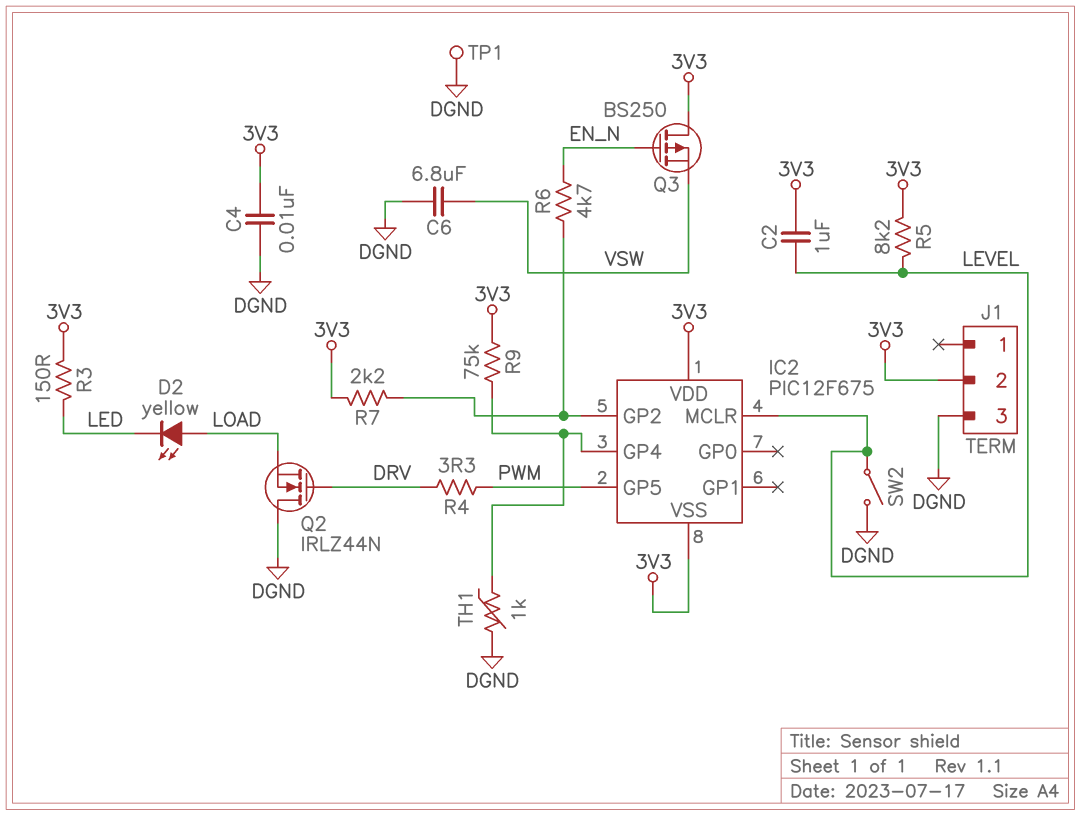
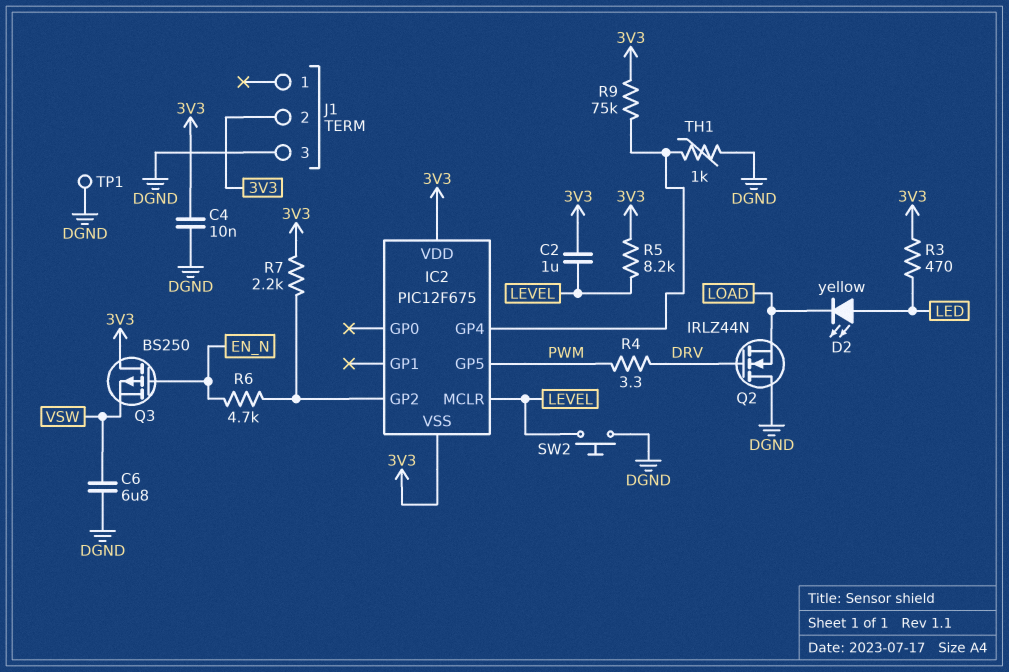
D2: LED yellow (A LOAD, K LED) -> LED yellow (A LED, K LOAD)
R3: 150 (3V3, LED) -> 470 (3V3, LED)
SW2: switch (DGND, LEVEL) -> button (DGND, LEVEL)

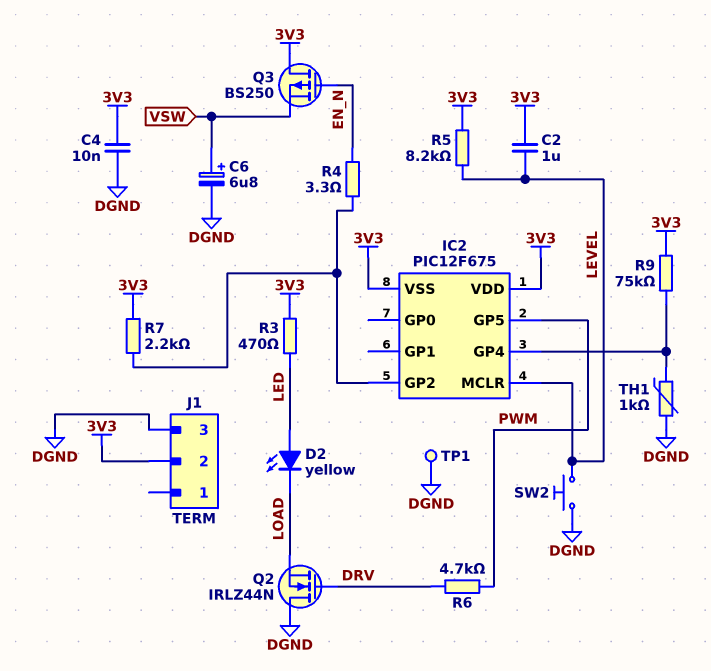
C6: 6.8uF (DGND, VSW) -> 6.8uF (plus VSW, minus DGND)
R4: 3.3 (DRV, PWM) -> 3.3 (EN_N, IC2/GP2)
R6: 4.7k (EN_N, IC2/GP2) -> 4.7k (DRV, PWM)

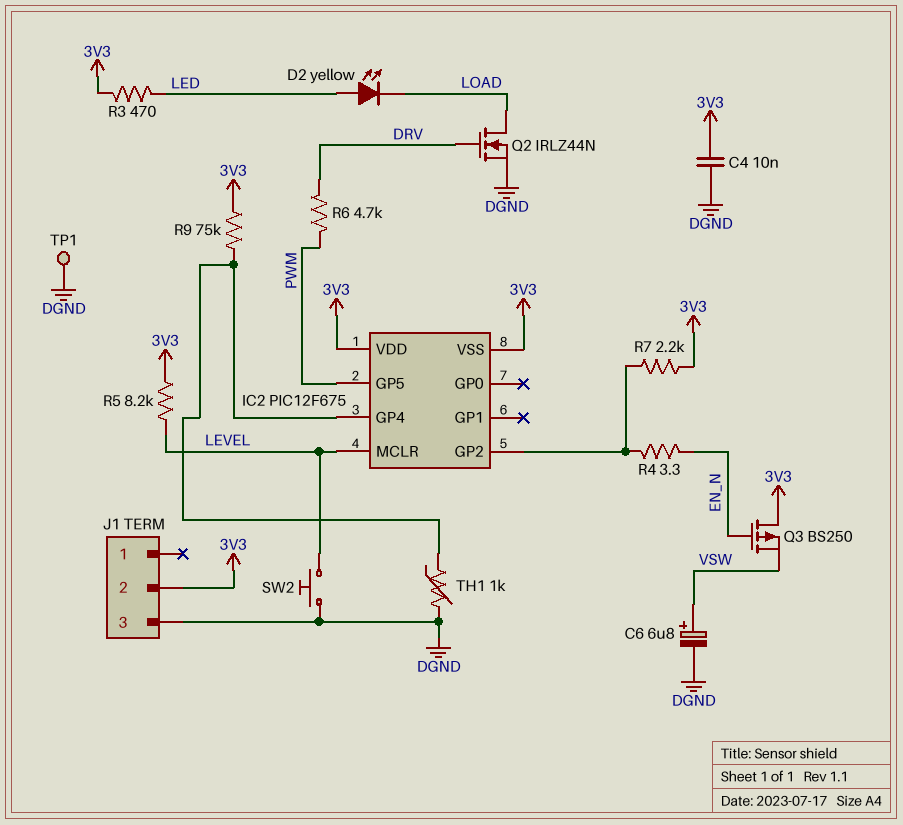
C2: 1uF (3V3, LEVEL) -> none
Q2: NMOS IRLZ44N (G DRV, D DGND, S LOAD) -> NMOS IRLZ44N (G DRV, D LOAD, S DGND)

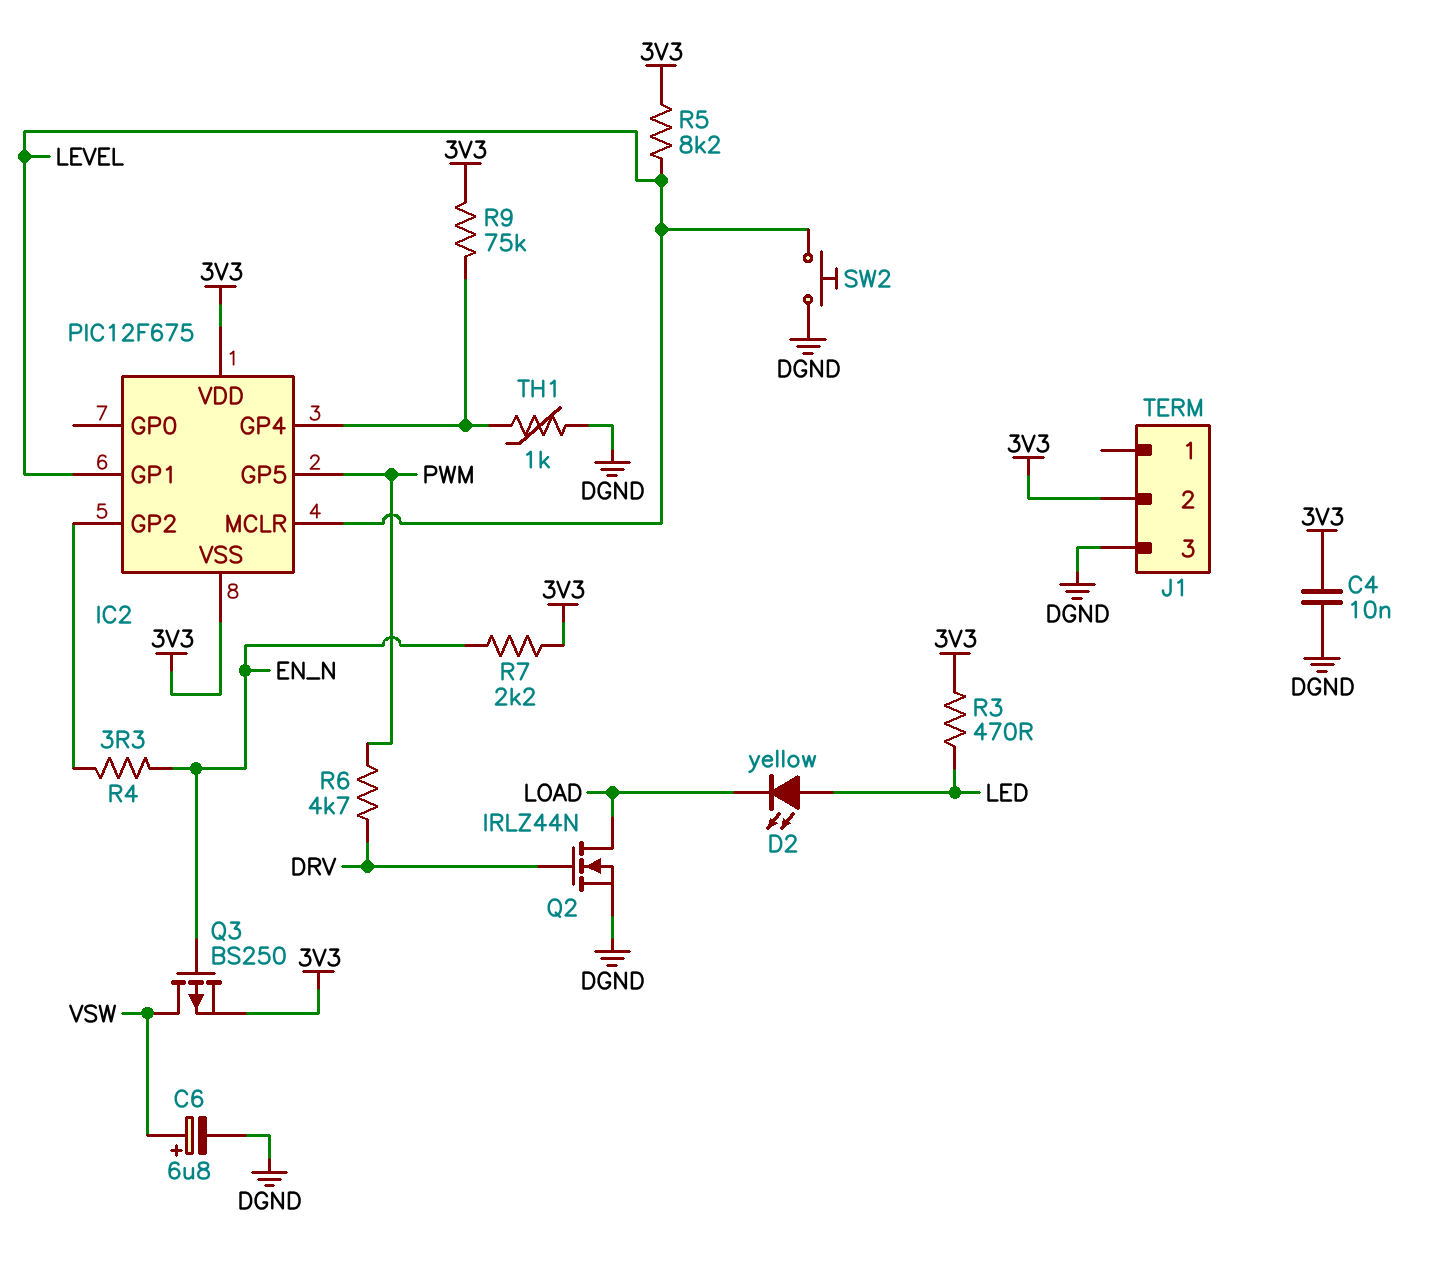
IC2 pin GP1: none -> LEVEL
Q3: PMOS BS250 (G EN_N, D 3V3, S VSW) -> PMOS BS250 (G EN_N, D VSW, S 3V3)
R7: 2.2k (3V3, IC2/GP2) -> 2.2k (3V3, EN_N)
TP1: test point (DGND) -> none

